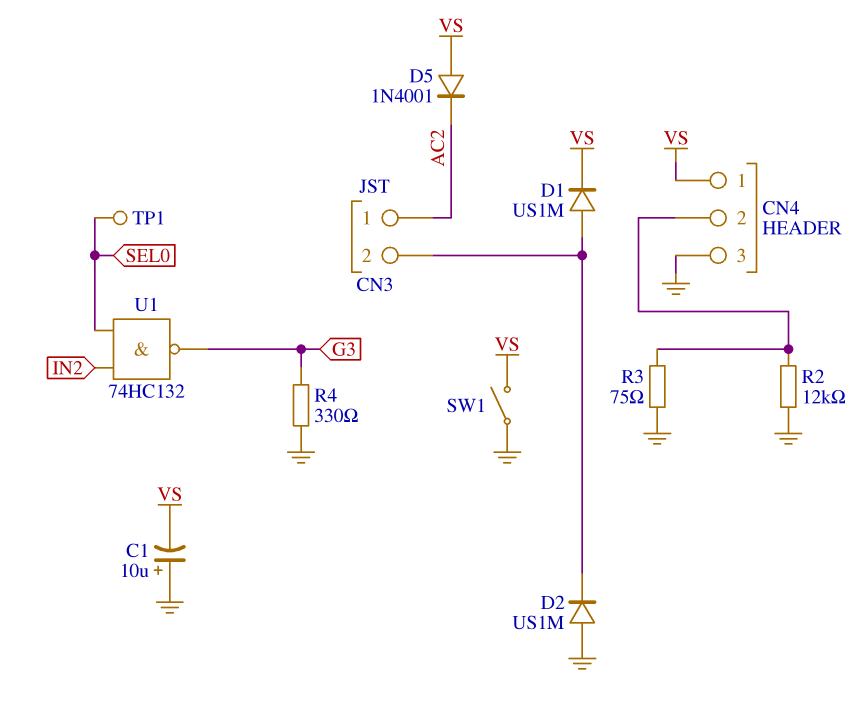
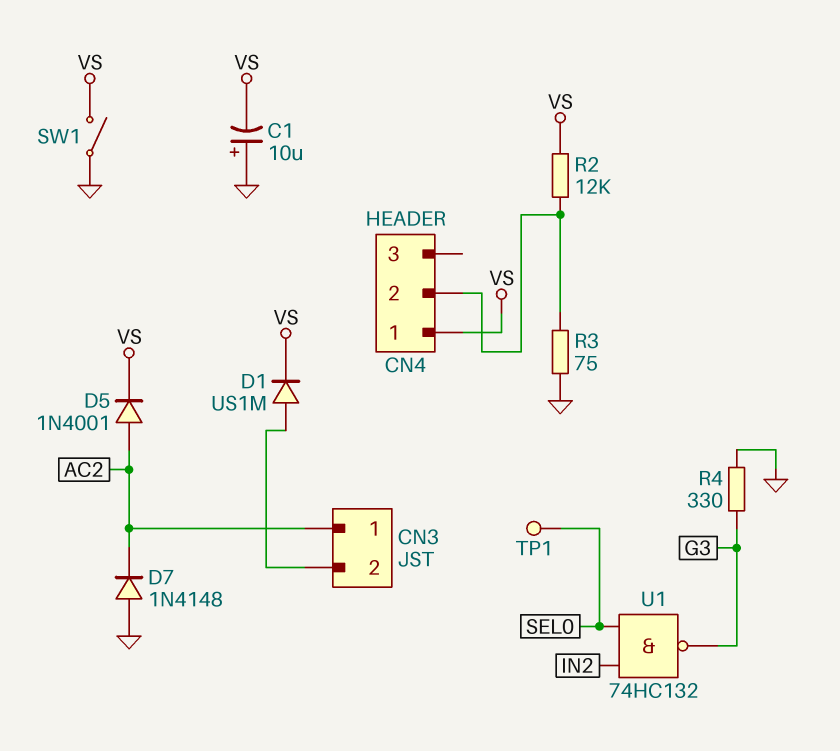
CN4 pin 3: GND -> none
D2: diode US1M (A GND, K CN3/2) -> none
D5: diode 1N4001 (A VS, K AC2) -> diode 1N4001 (A AC2, K VS)
D7: none -> diode 1N4148 (A GND, K AC2)
R2: 12k (CN4/2, GND) -> 12k (CN4/2, VS)

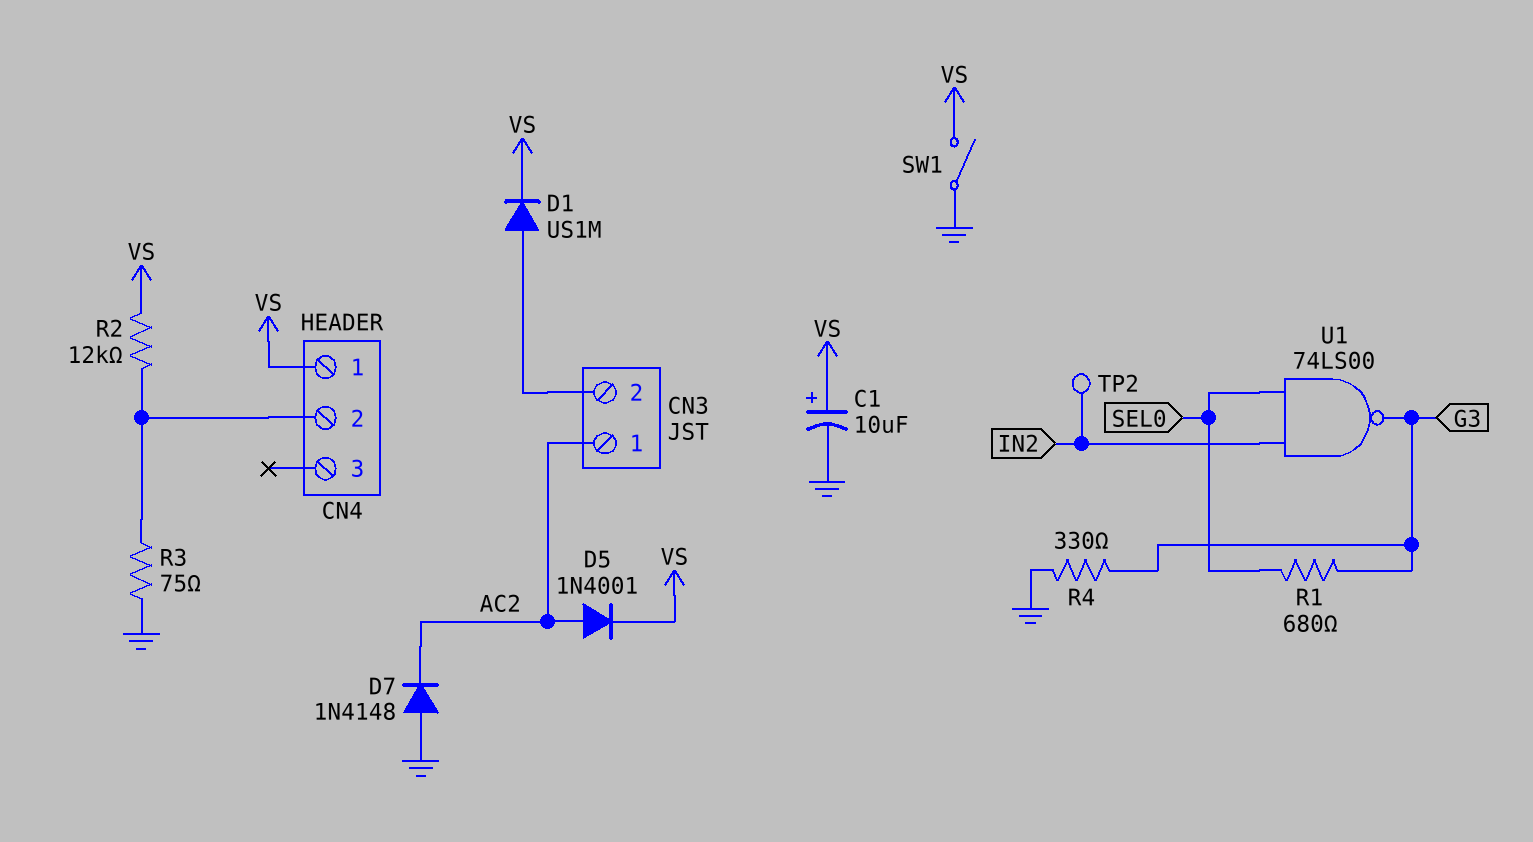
C1: 10uF (plus GND, minus VS) -> 10uF (plus VS, minus GND)
R1: none -> 680 (G3, SEL0)
TP1: test point (SEL0) -> none
TP2: none -> test point (IN2)
U1: NAND 74HC132 (in IN2, in SEL0, out G3) -> NAND 74LS00 (in IN2, in SEL0, out G3)

